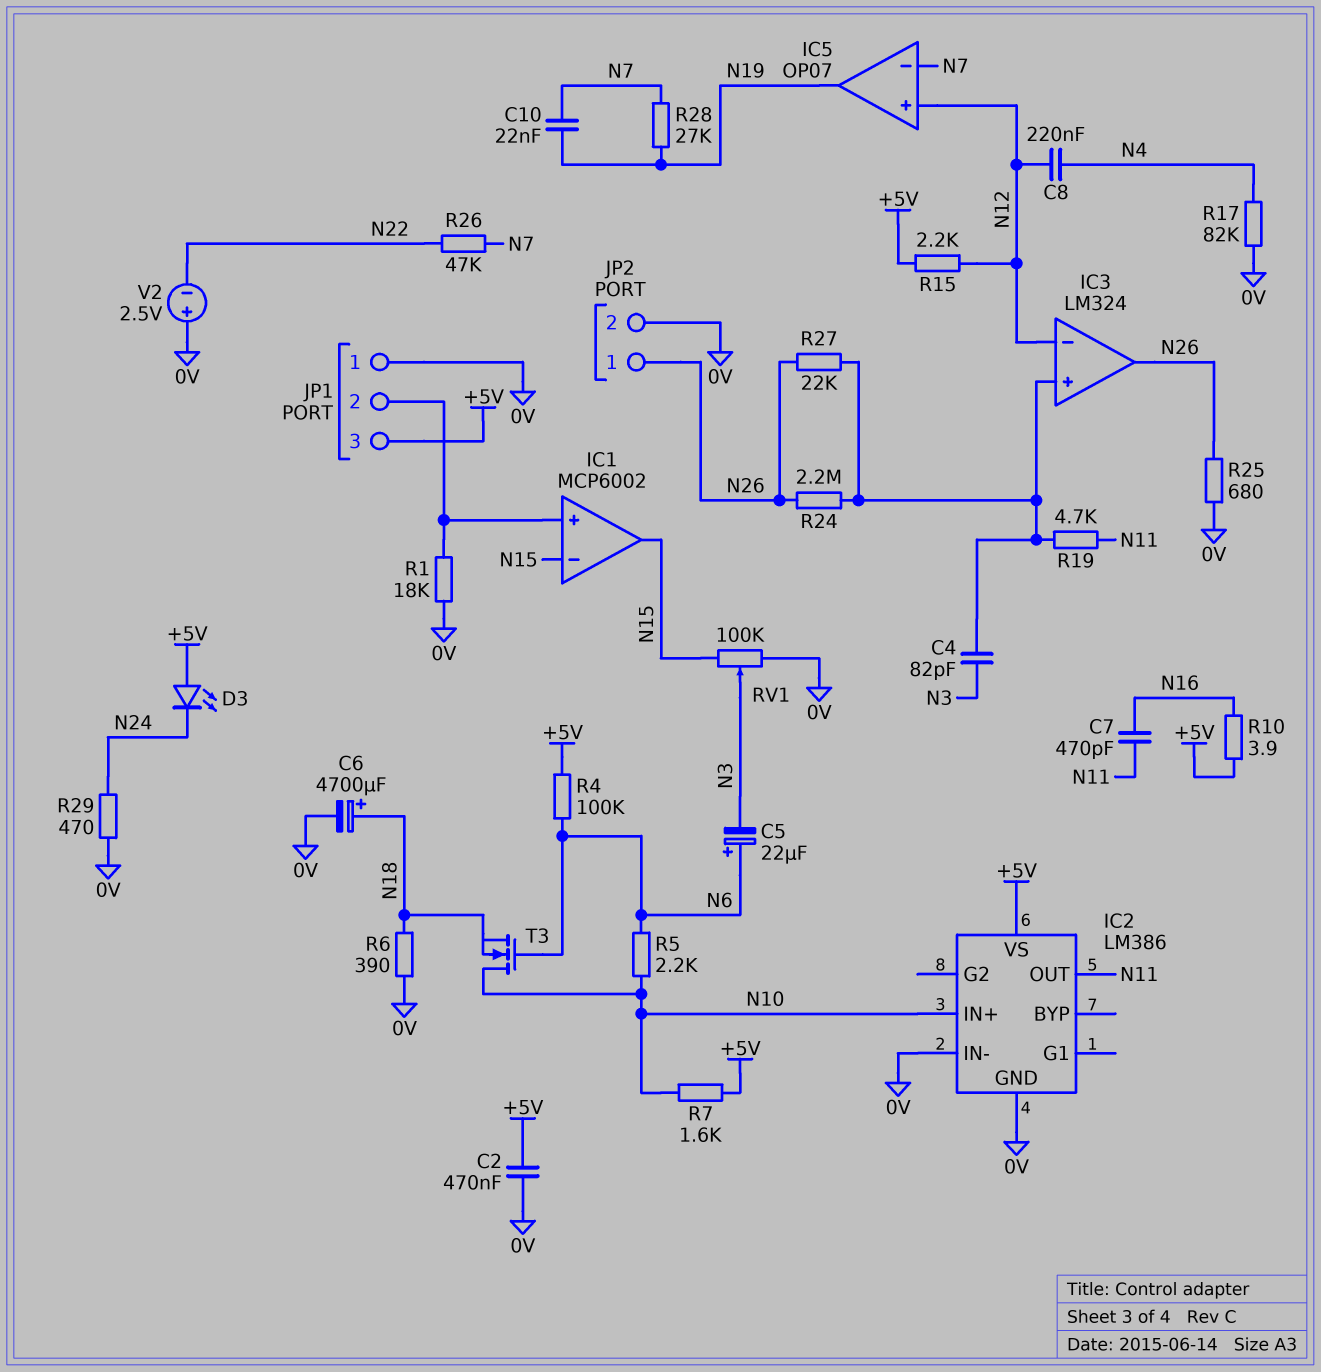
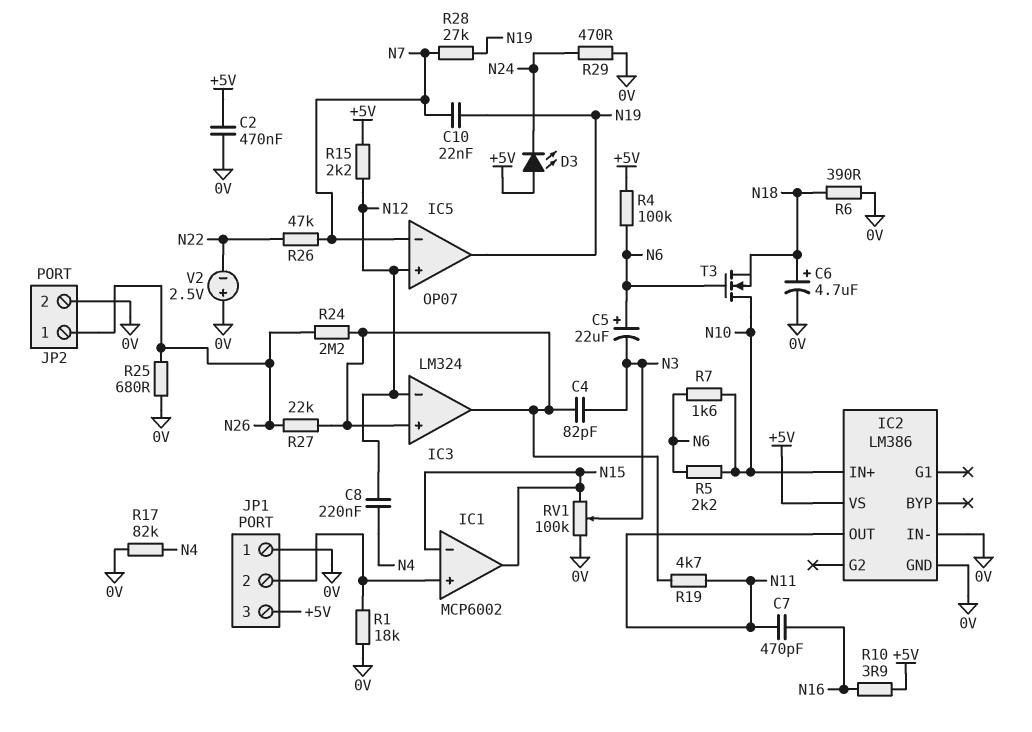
C6: 4700uF (plus N18, minus 0V) -> 4.7uF (plus N18, minus 0V)
IC3 pin out: N26 -> IC3/in+
R7: 1.6k (+5V, N10) -> 1.6k (N6, N10)

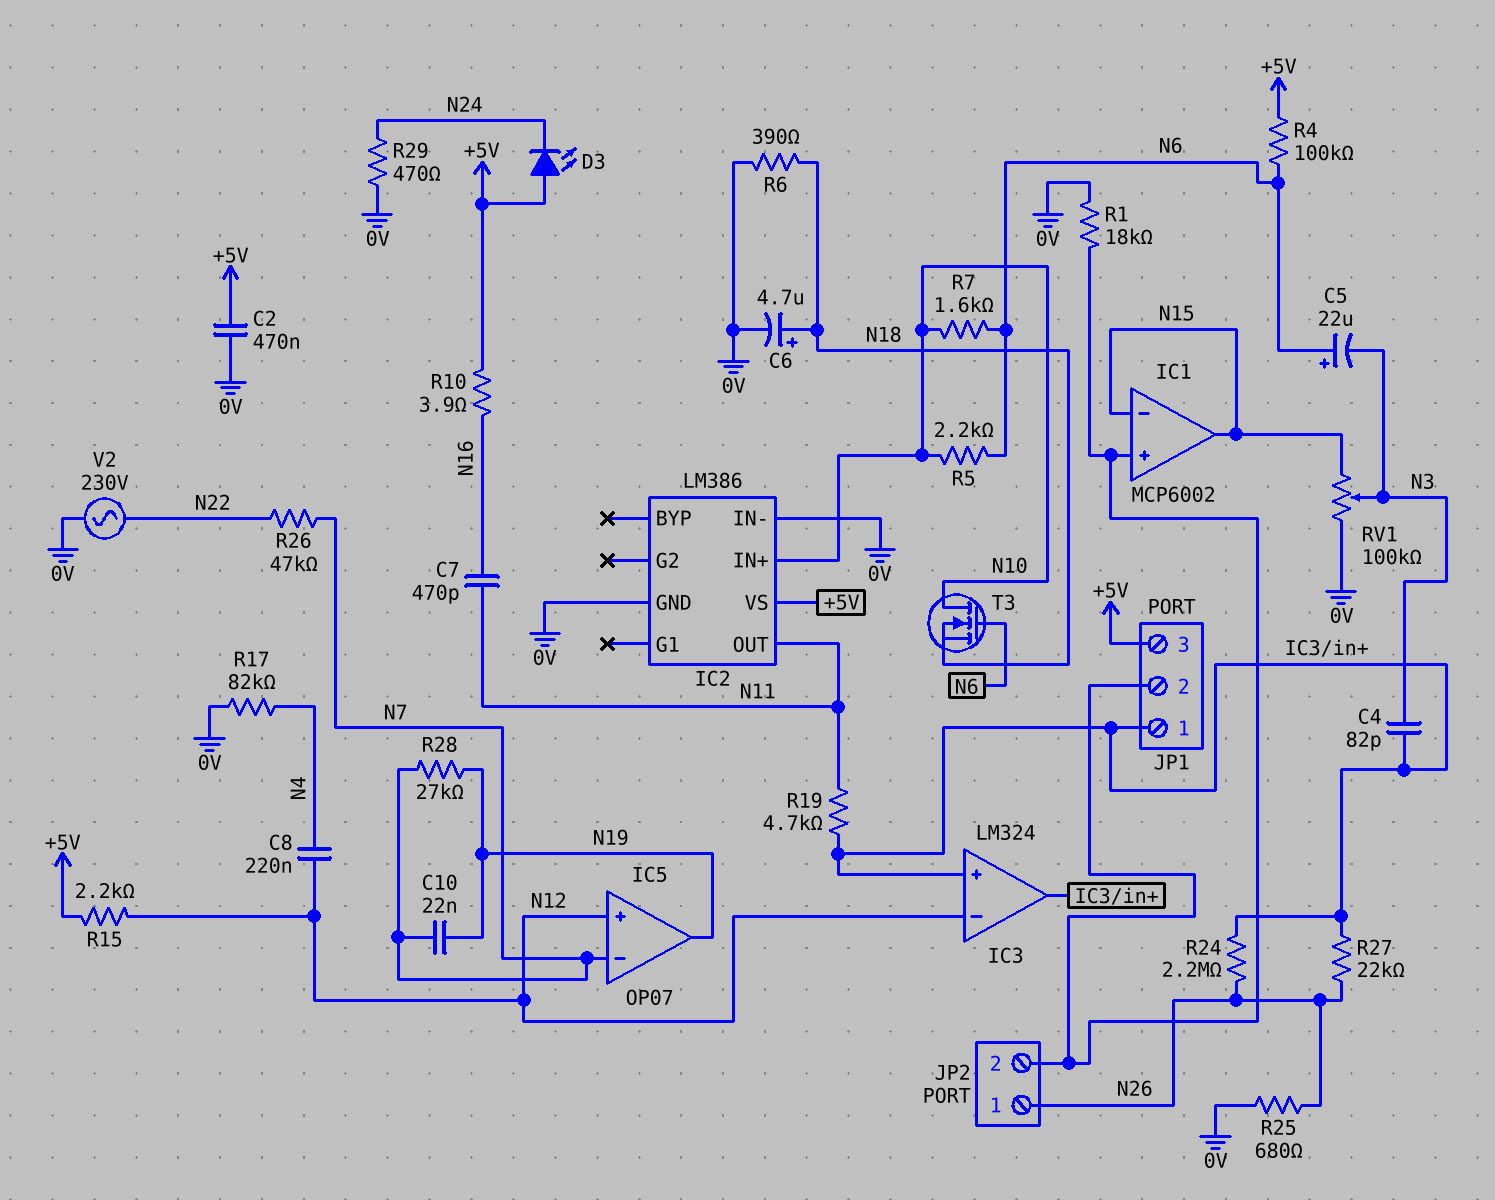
JP1 pin 1: 0V -> IC3/in+
JP2 pin 2: 0V -> IC1/in+
V2: 2.5V (plus 0V, minus N22) -> AC 230V (0V, N22)

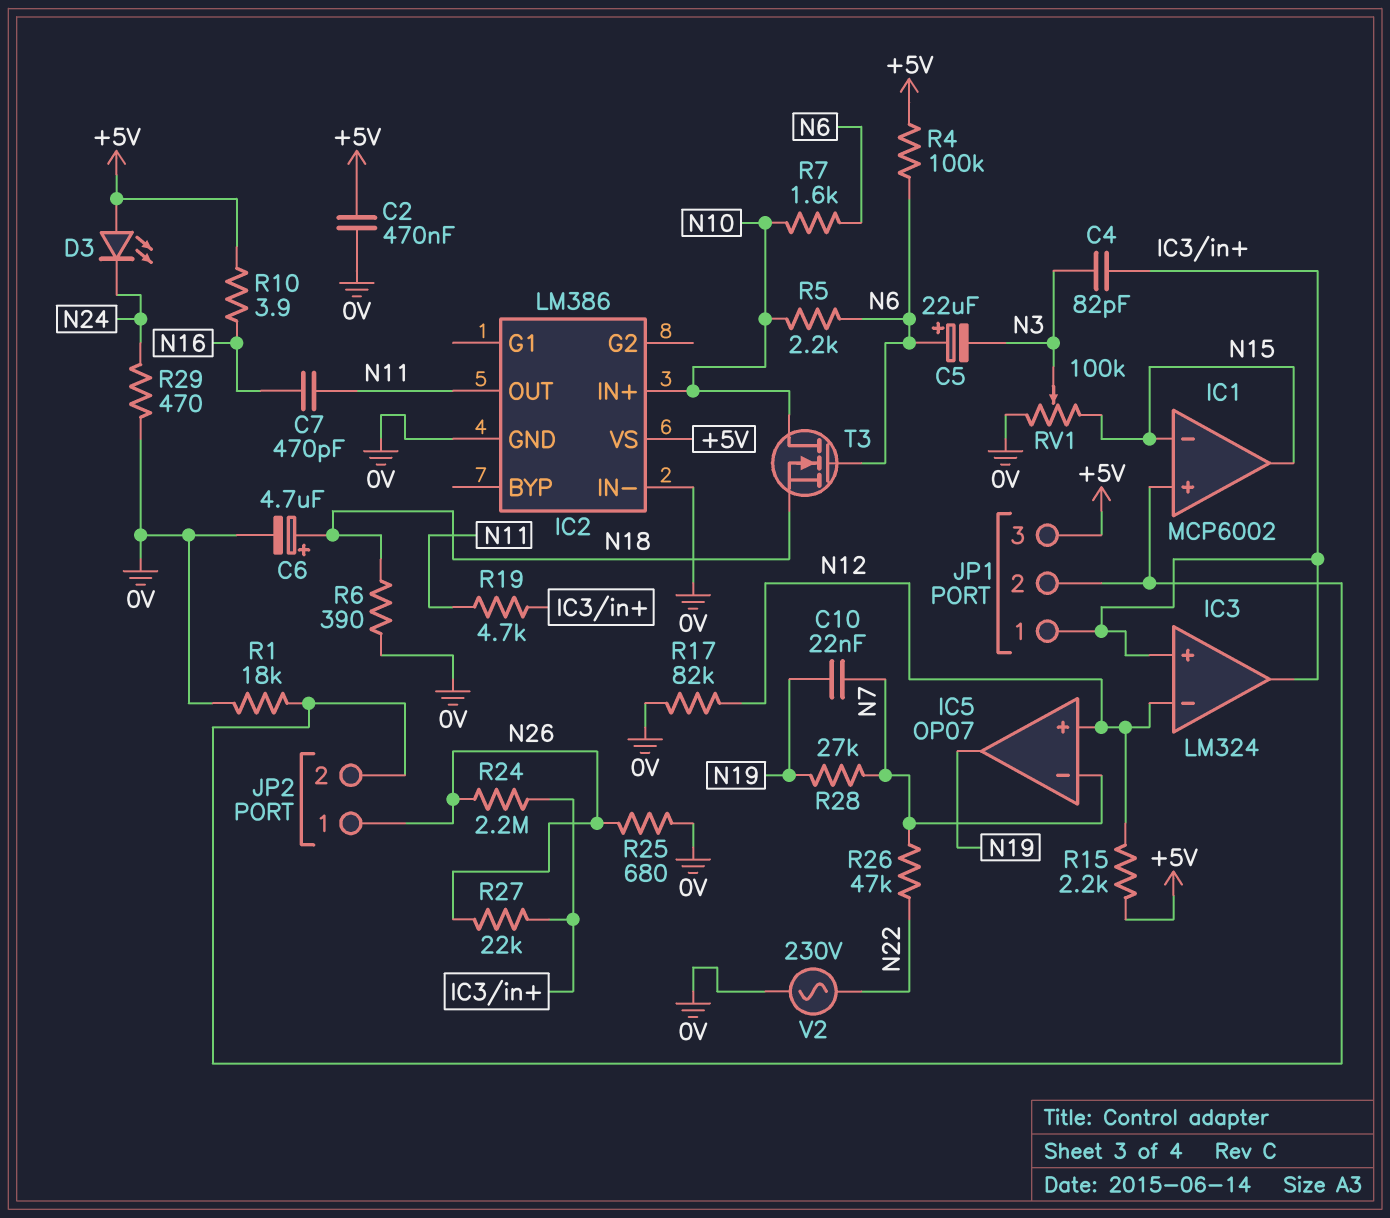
C8: 220nF (N4, N12) -> none
R17: 82k (0V, N4) -> 82k (0V, N12)

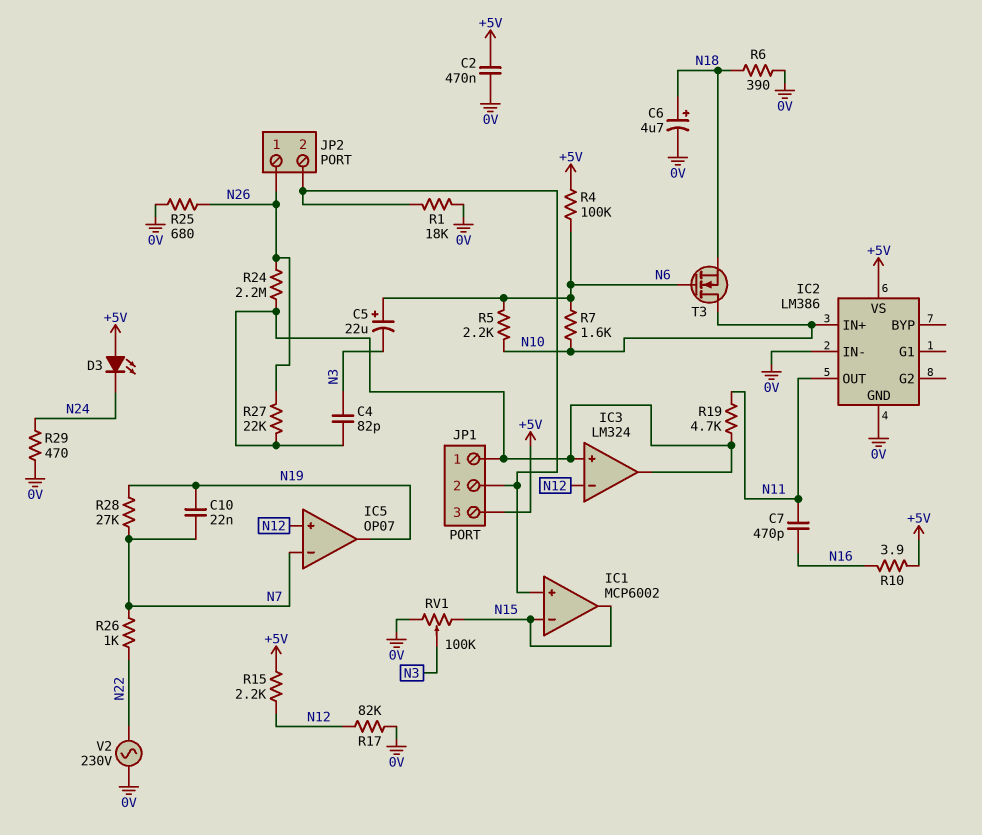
R26: 47k (N7, N22) -> 1k (N7, N22)

